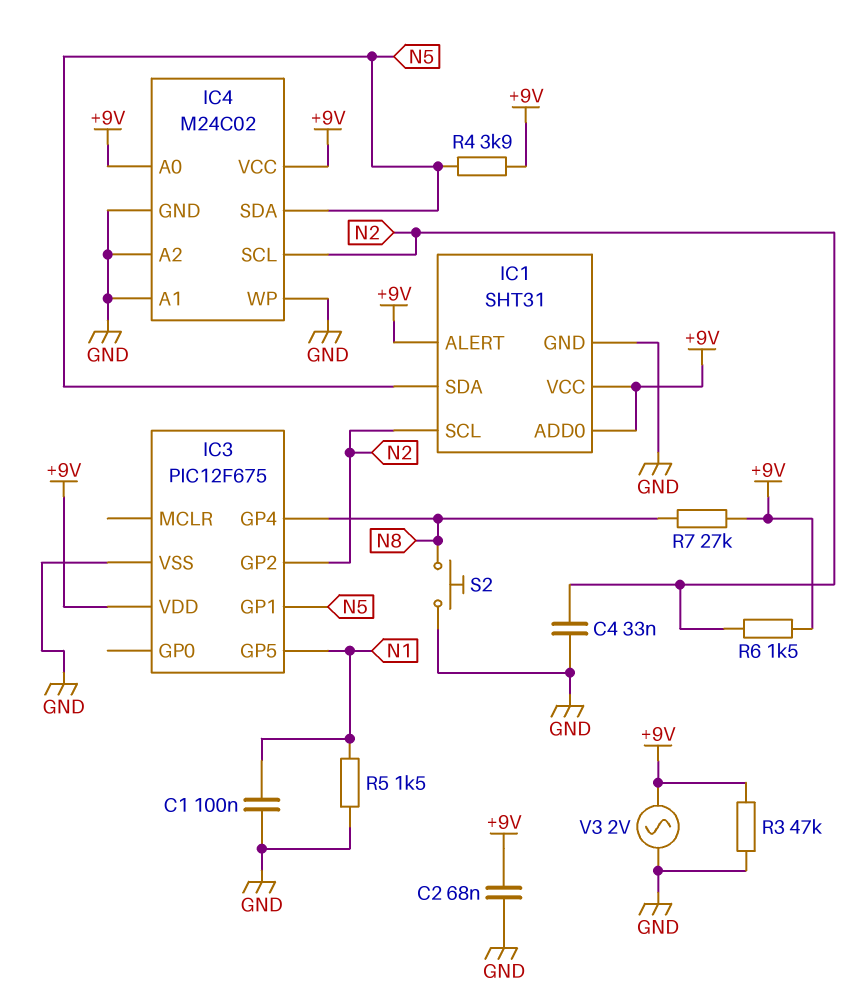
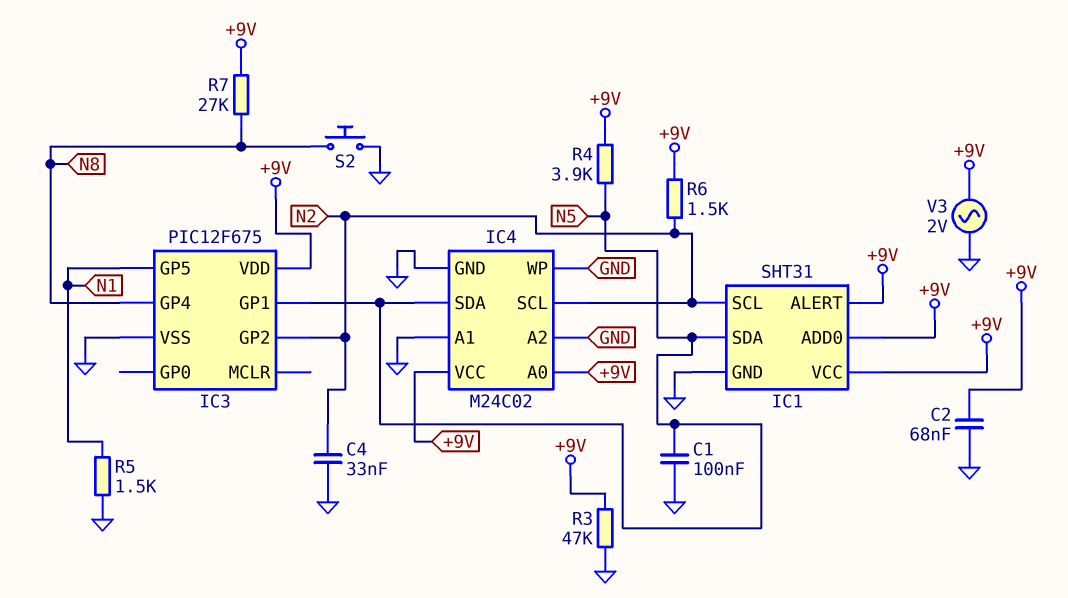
C1: 100nF (GND, N1) -> 100nF (GND, N5)

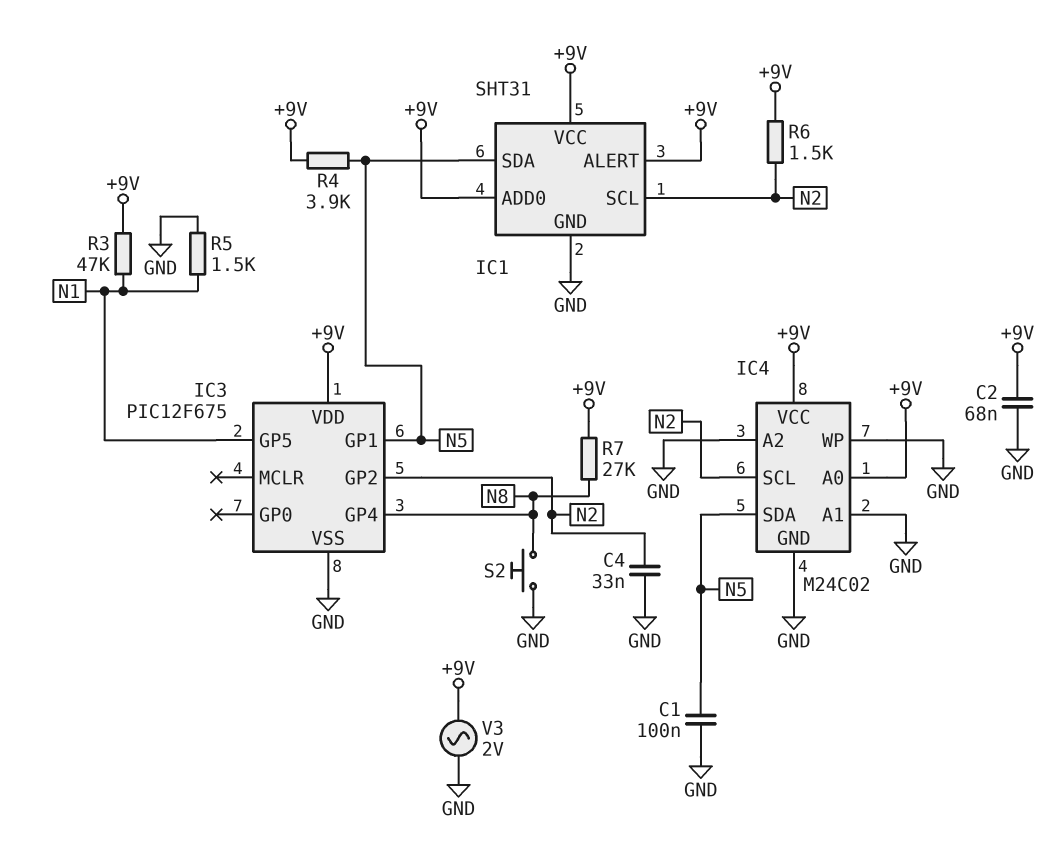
R3: 47k (+9V, GND) -> 47k (+9V, N1)

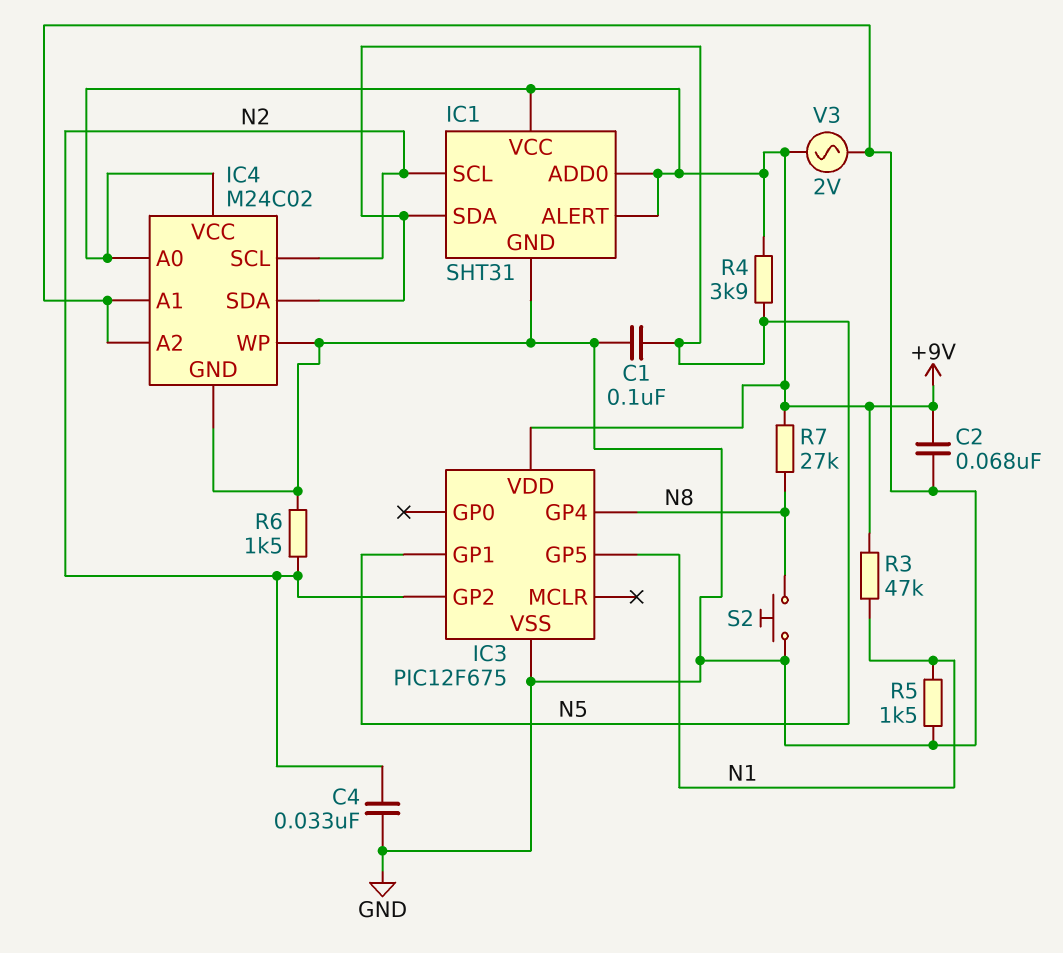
R6: 1.5k (+9V, N2) -> 1.5k (GND, N2)

